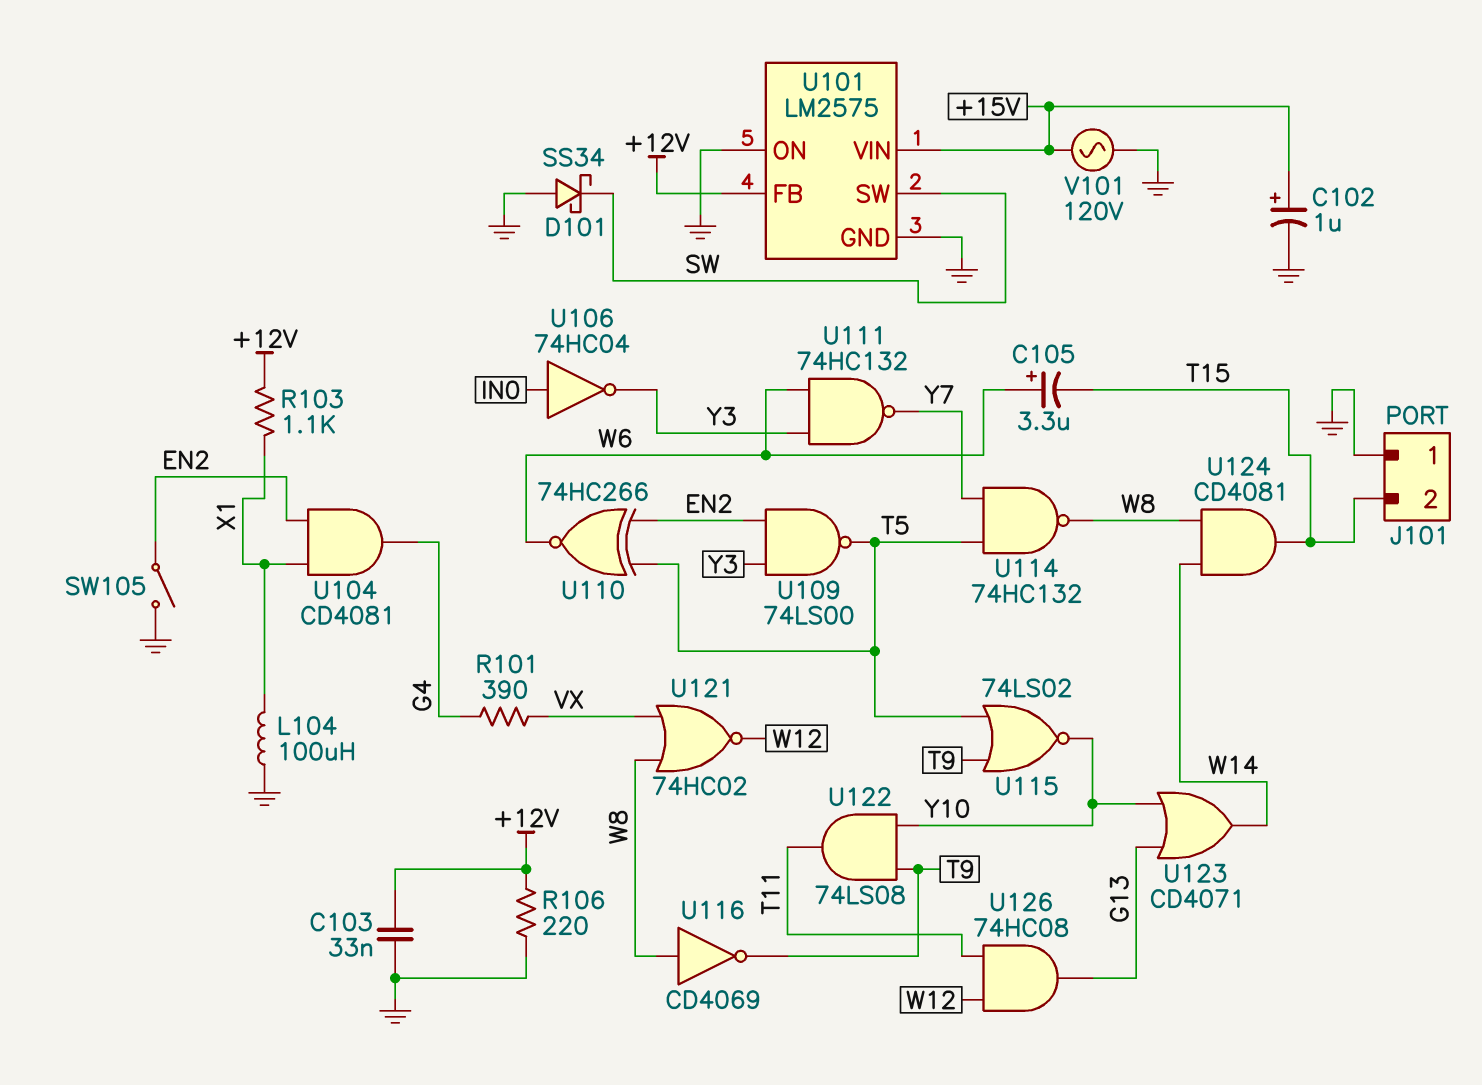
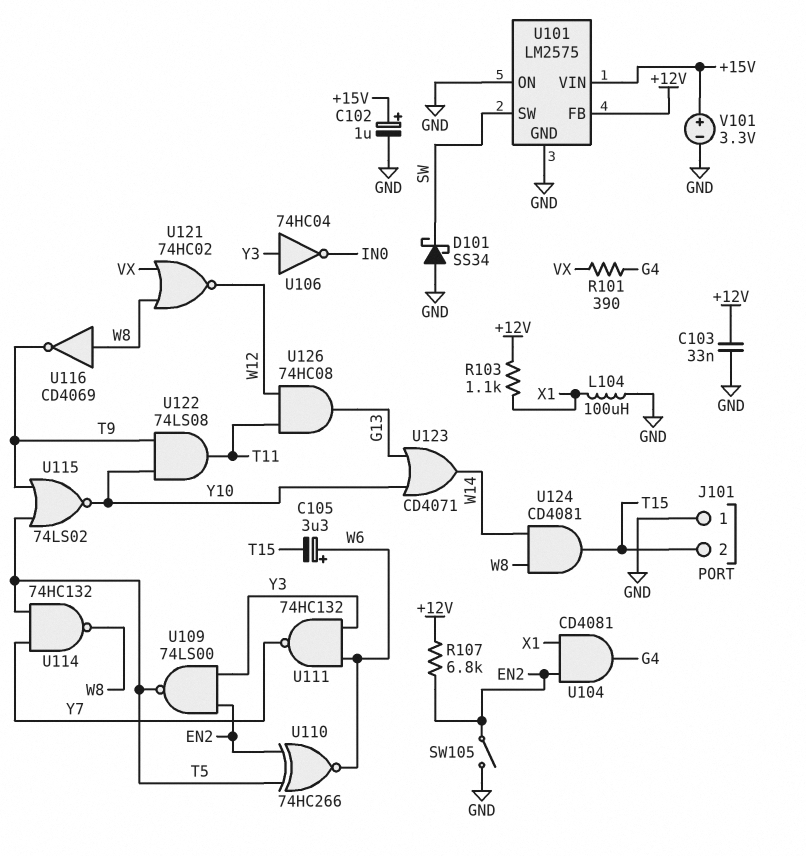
R106: 220 (+12V, GND) -> none
R107: none -> 6.8k (+12V, EN2)
U106: NOT 74HC04 (in IN0, out Y3) -> NOT 74HC04 (in Y3, out IN0)
V101: AC 120V (+15V, GND) -> 3.3V (plus +15V, minus GND)

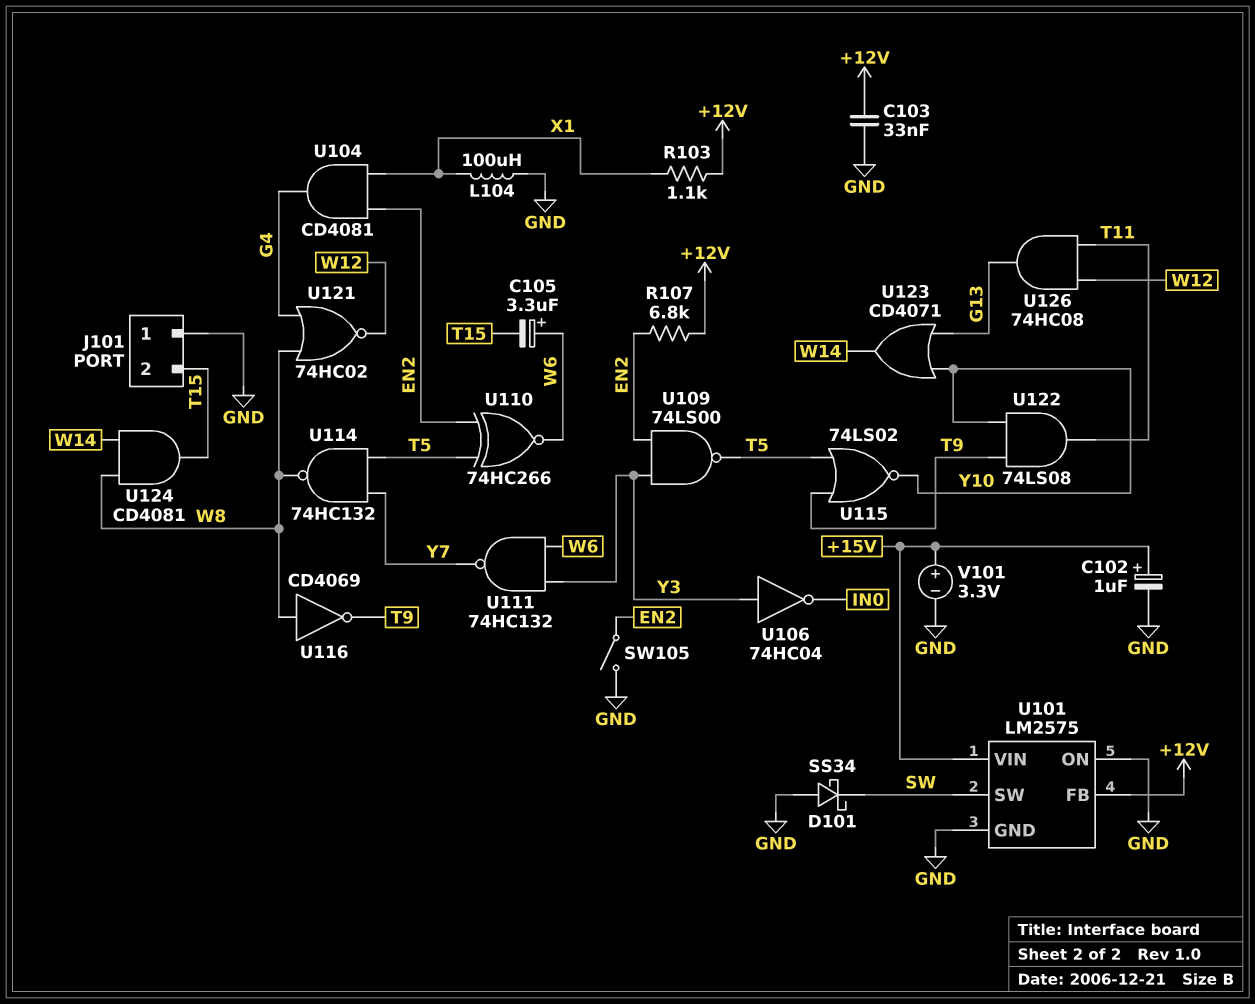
R101: 390 (G4, VX) -> none
U121: NOR 74HC02 (in VX, in W8, out W12) -> NOR 74HC02 (in G4, in W8, out W12)

